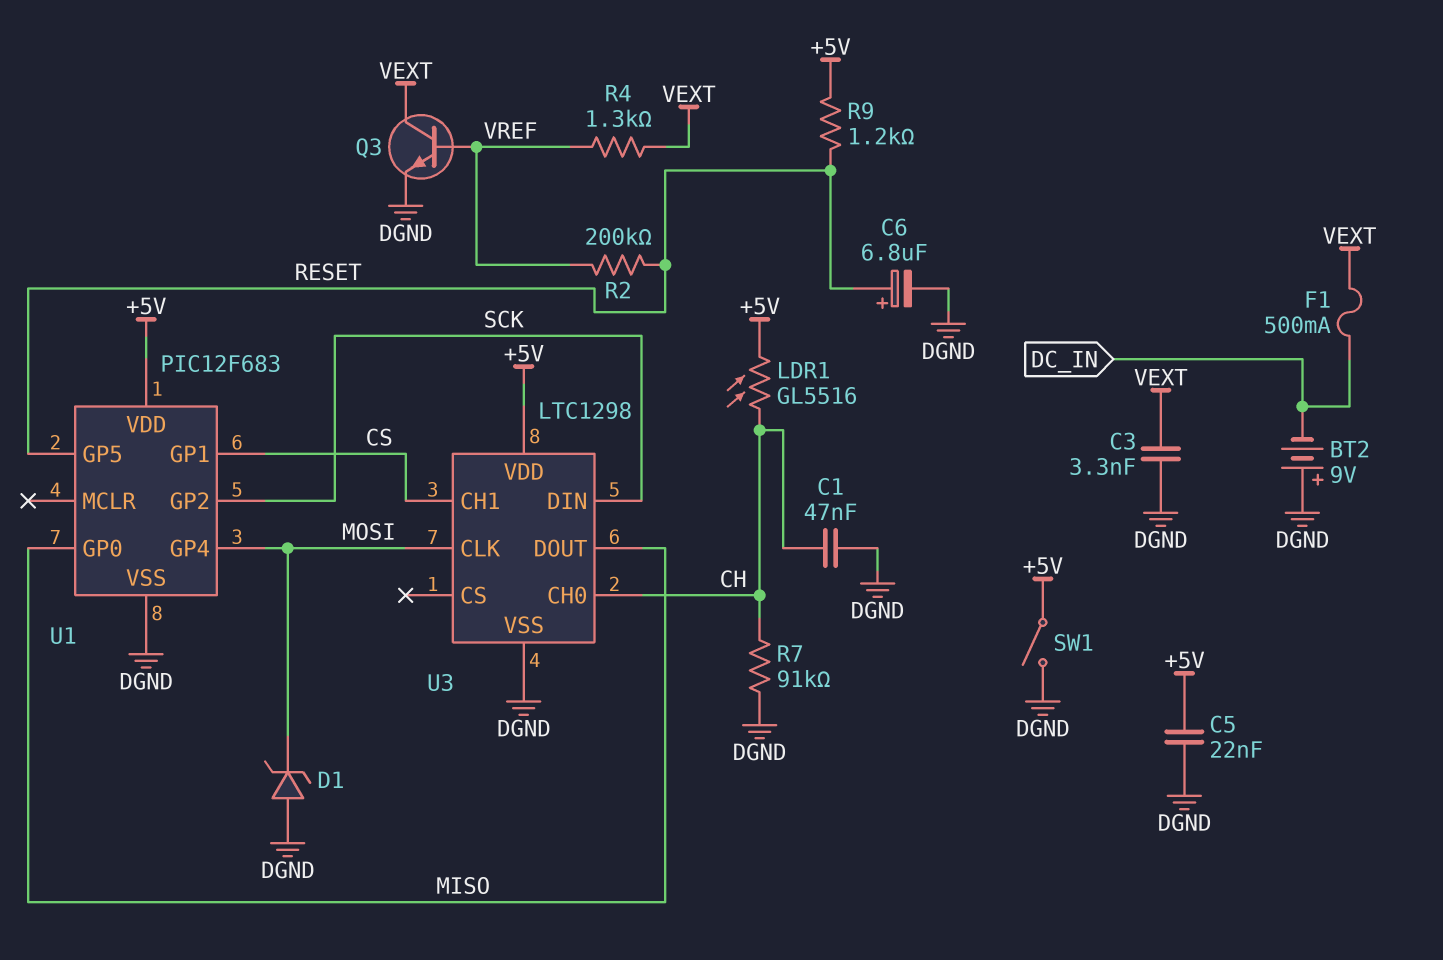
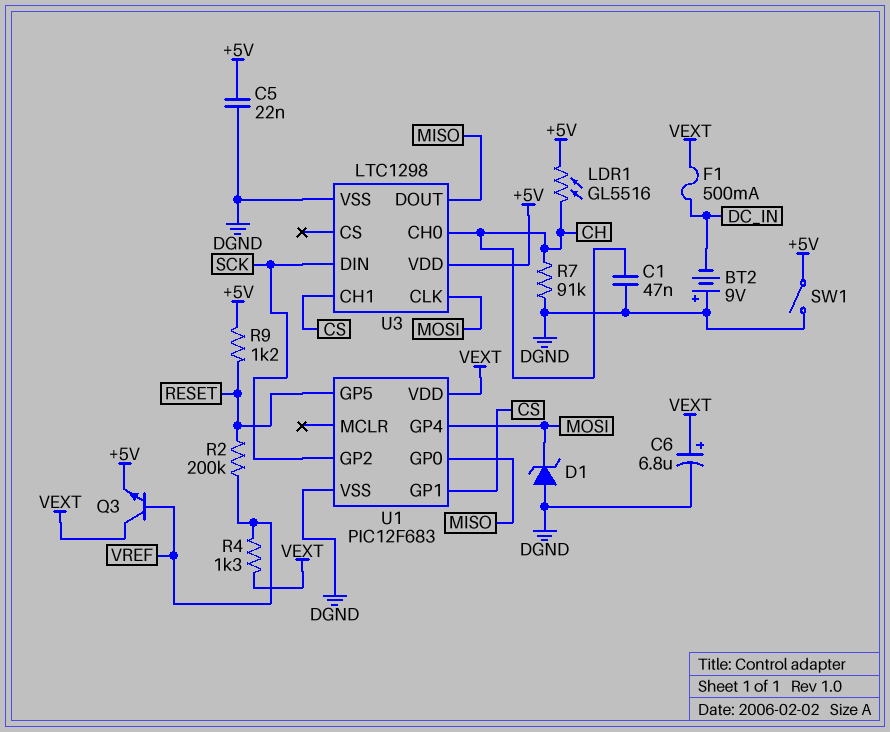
C3: 3.3nF (DGND, VEXT) -> none
C6: 6.8uF (plus RESET, minus DGND) -> 6.8uF (plus VEXT, minus DGND)
Q3: NPN (B VREF, C VEXT, E DGND) -> NPN (B VREF, C VEXT, E +5V)
U1 pin VDD: +5V -> VEXT

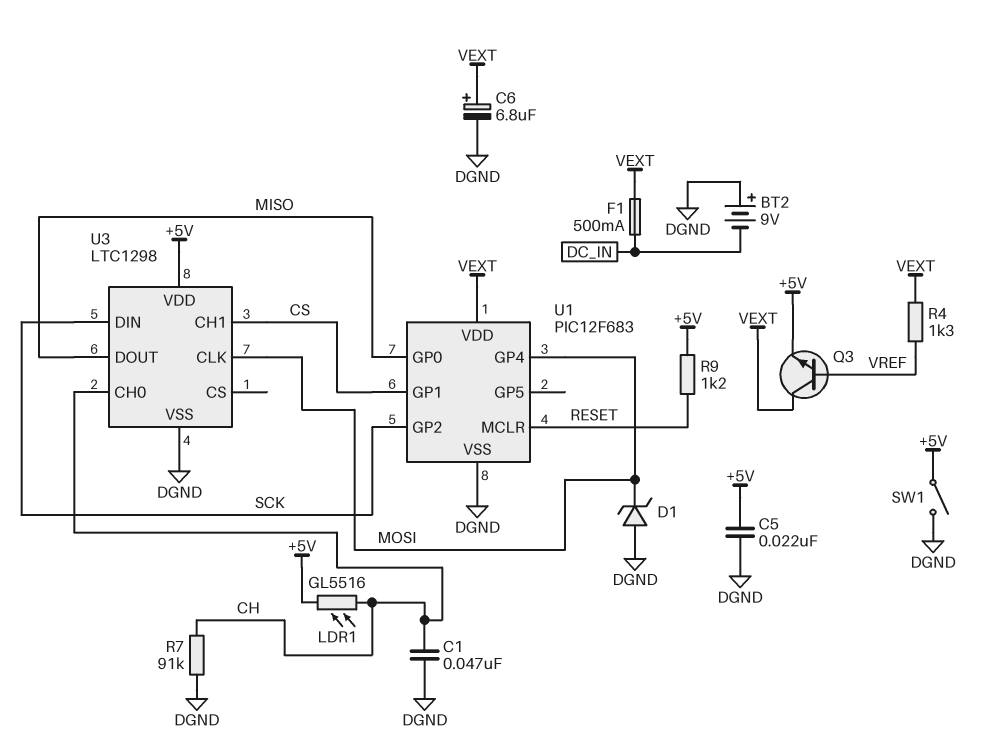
R2: 200k (RESET, VREF) -> none
U1 pin GP5: RESET -> none
U1 pin MCLR: none -> RESET

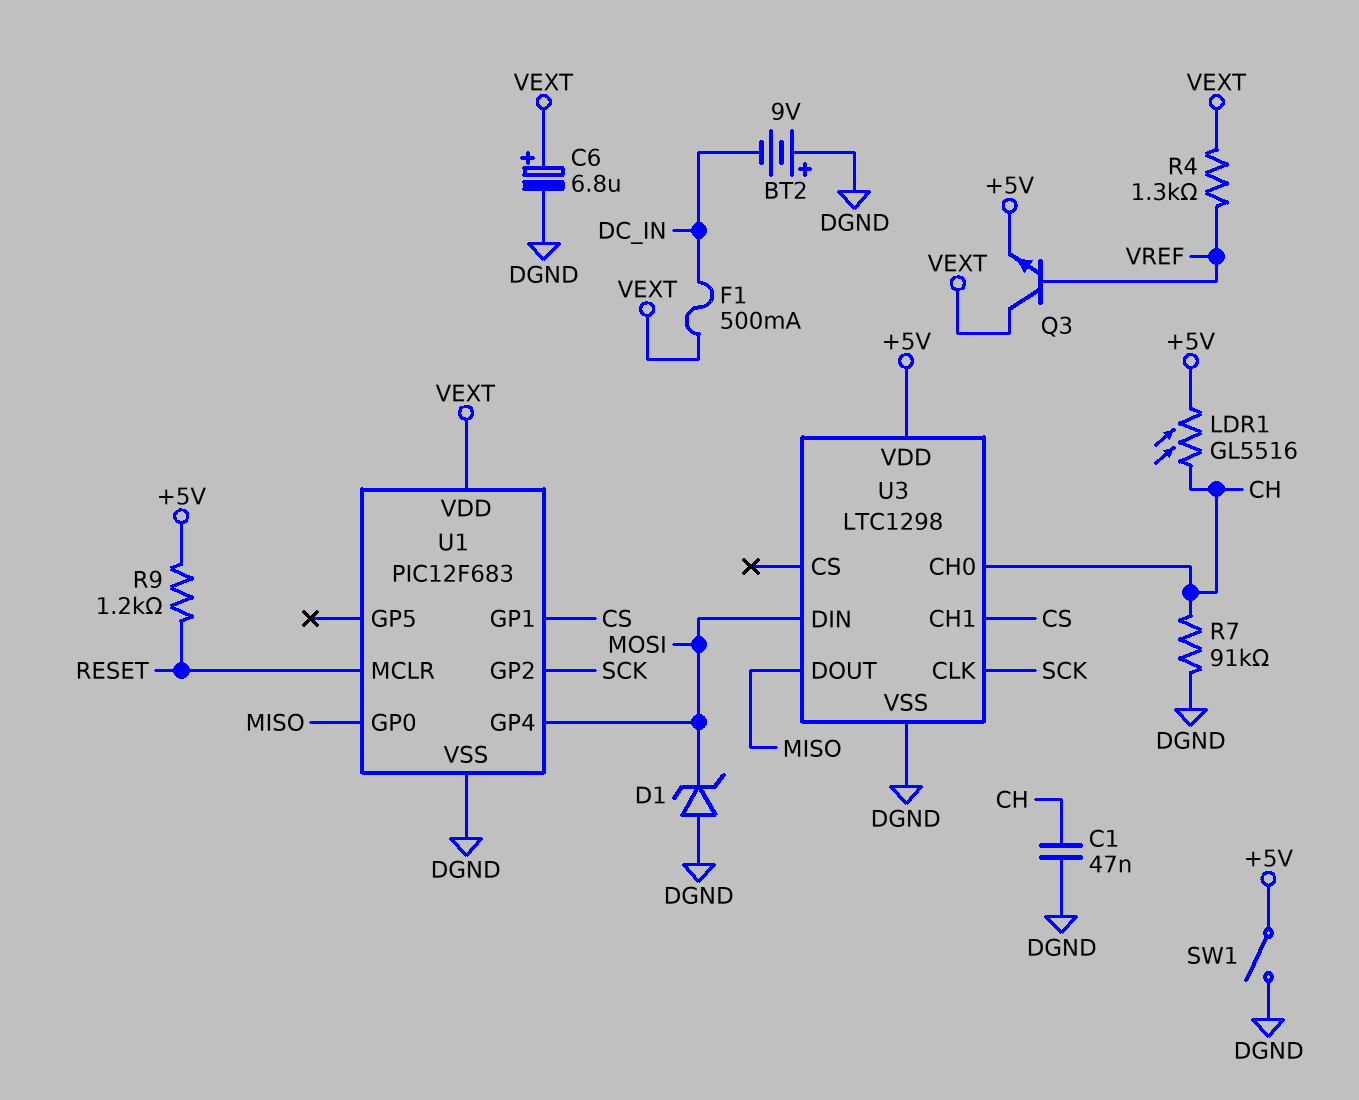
C5: 22nF (+5V, DGND) -> none
U3 pin CLK: MOSI -> SCK
U3 pin DIN: SCK -> MOSI

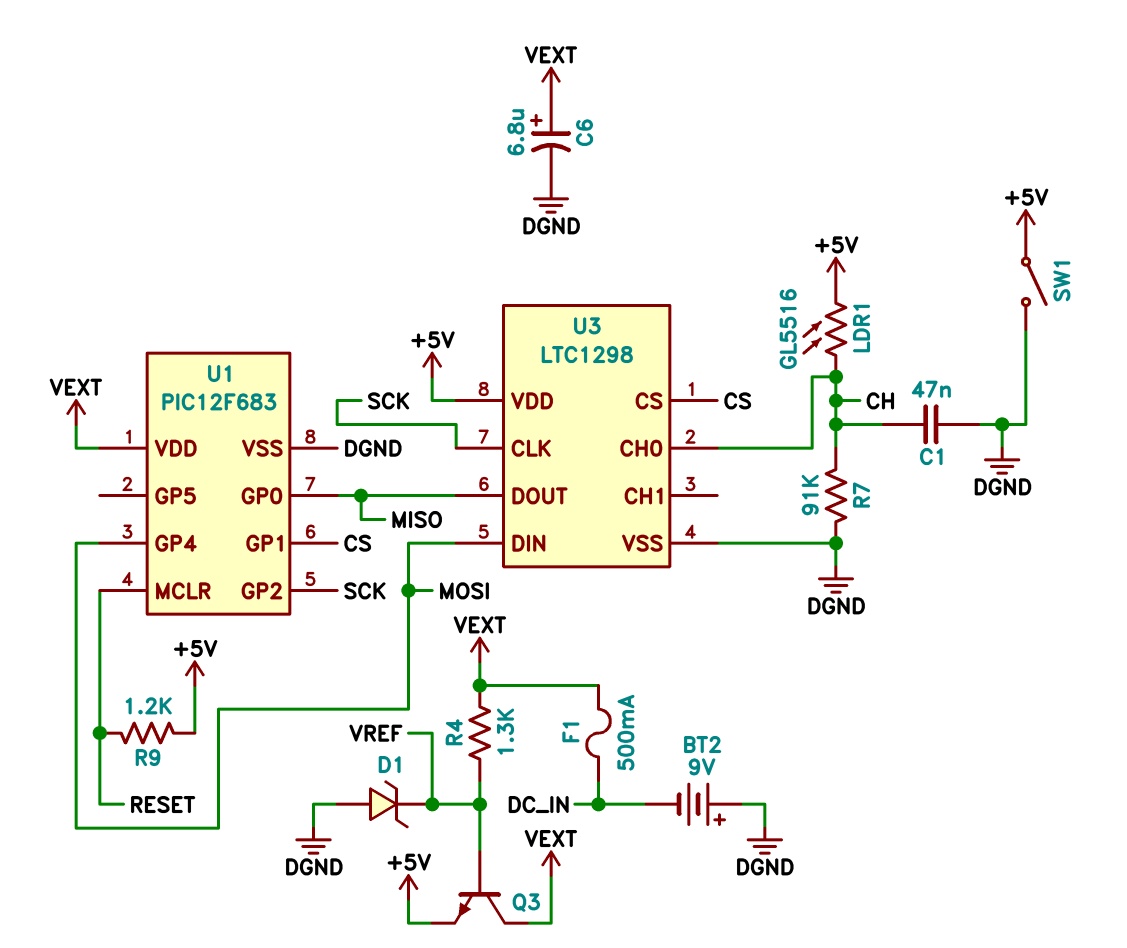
D1: zener (A DGND, K MOSI) -> zener (A DGND, K VREF)
U3 pin CH1: CS -> none
U3 pin CS: none -> CS

